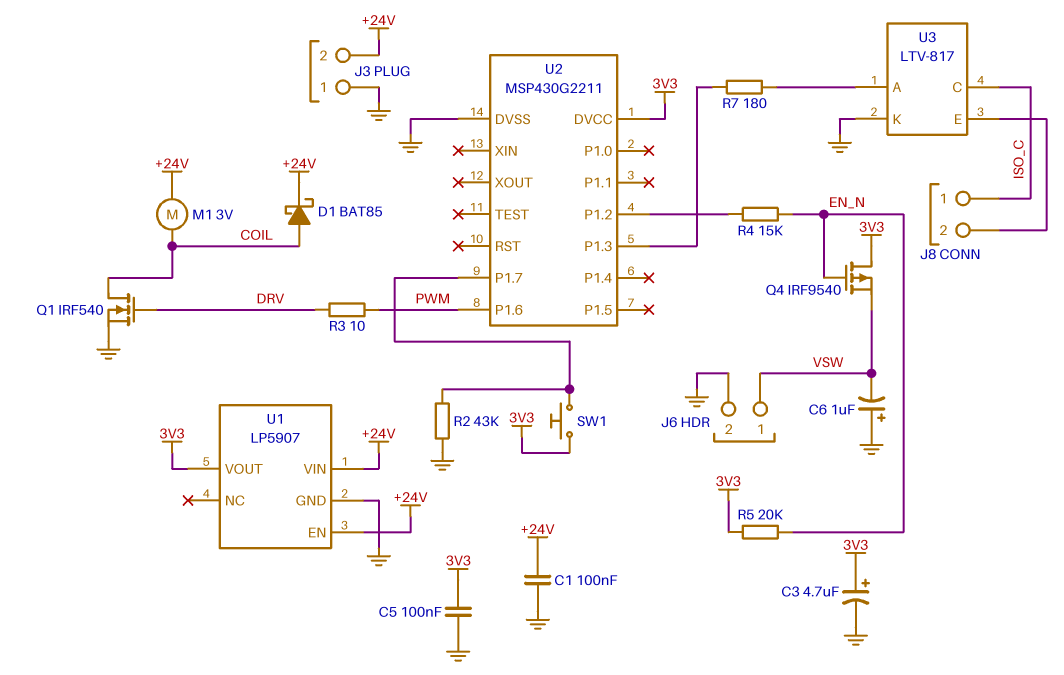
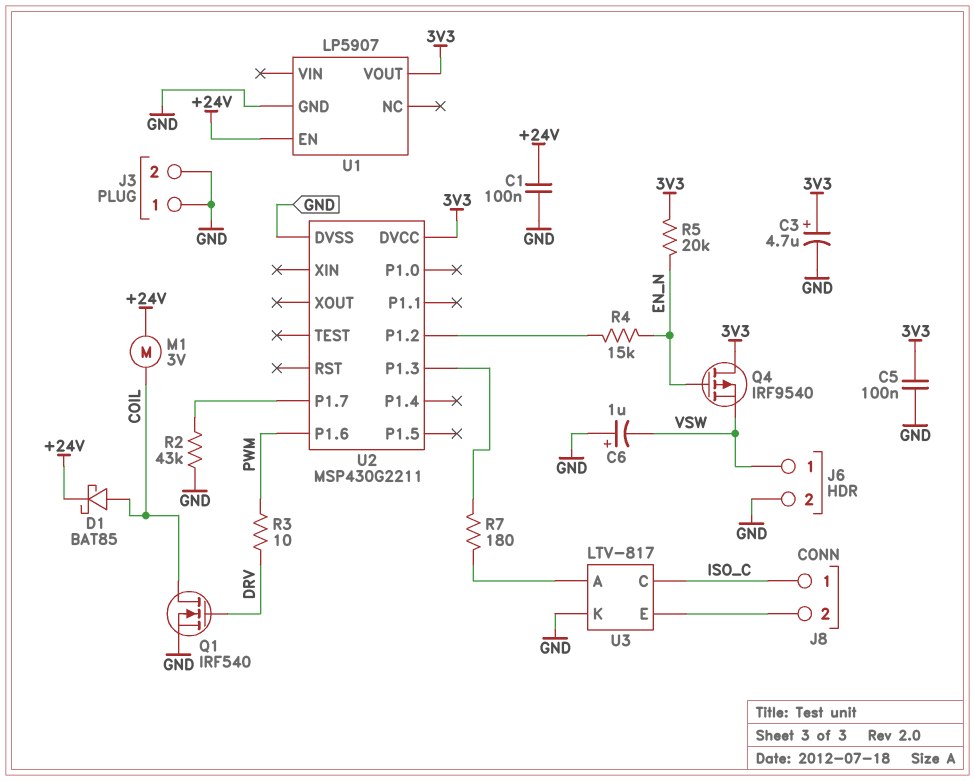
J3 pin 2: +24V -> GND
SW1: button (3V3, U2/P1.7) -> none
U1 pin VIN: +24V -> none

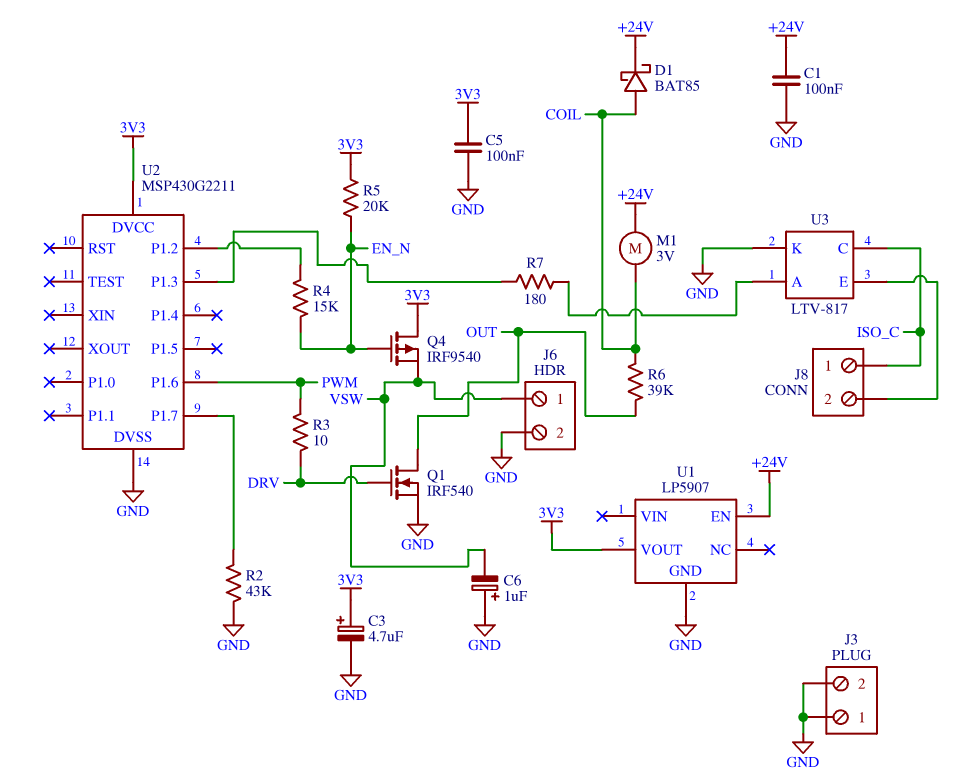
Q1: NMOS IRF540 (G DRV, D COIL, S GND) -> NMOS IRF540 (G DRV, D OUT, S GND)
R6: none -> 39k (COIL, OUT)

